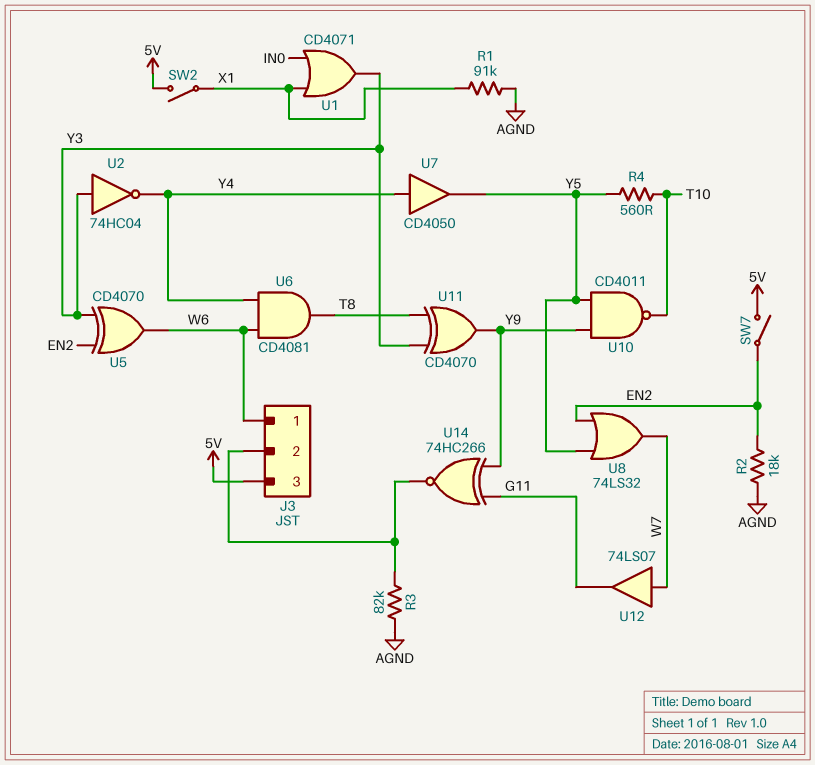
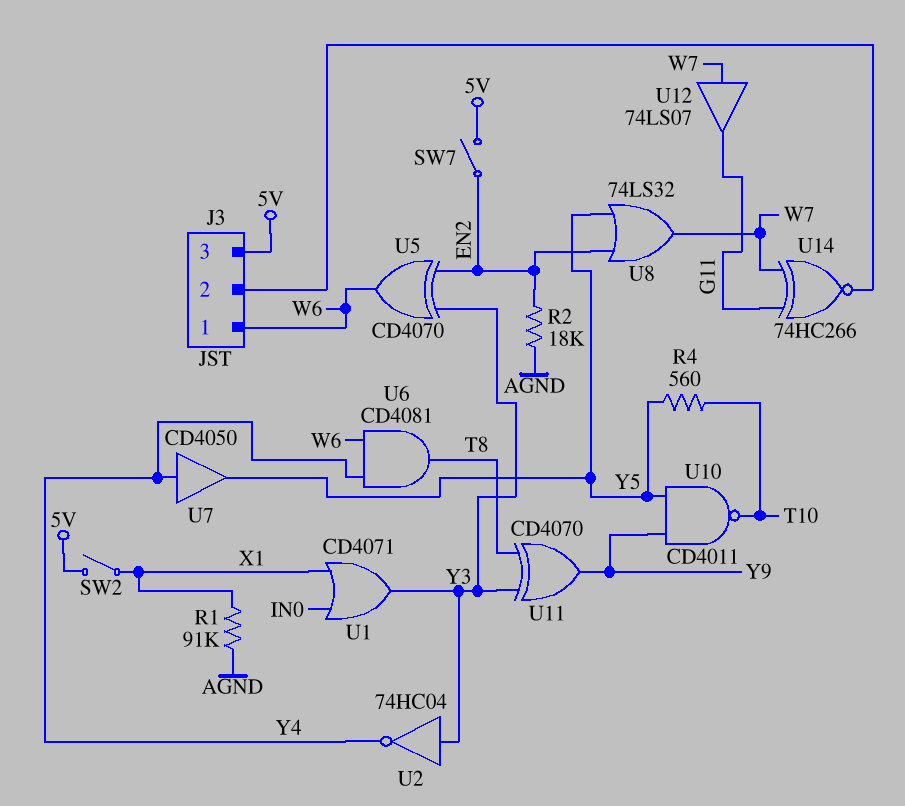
R3: 82k (AGND, J3/2) -> none
U14: XNOR 74HC266 (in G11, in Y9, out J3/2) -> XNOR 74HC266 (in G11, in W7, out J3/2)

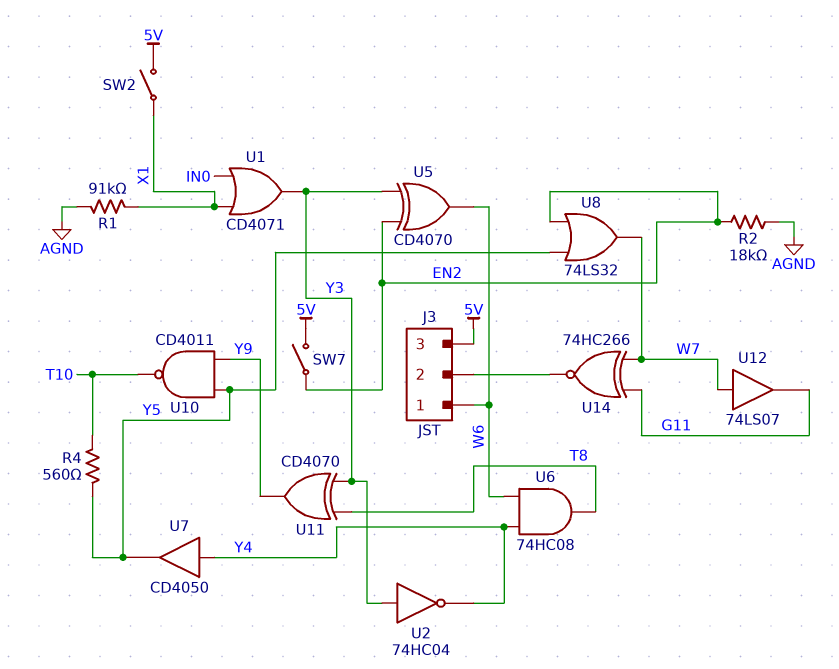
U6: AND CD4081 (in W6, in Y4, out T8) -> AND 74HC08 (in W6, in Y4, out T8)

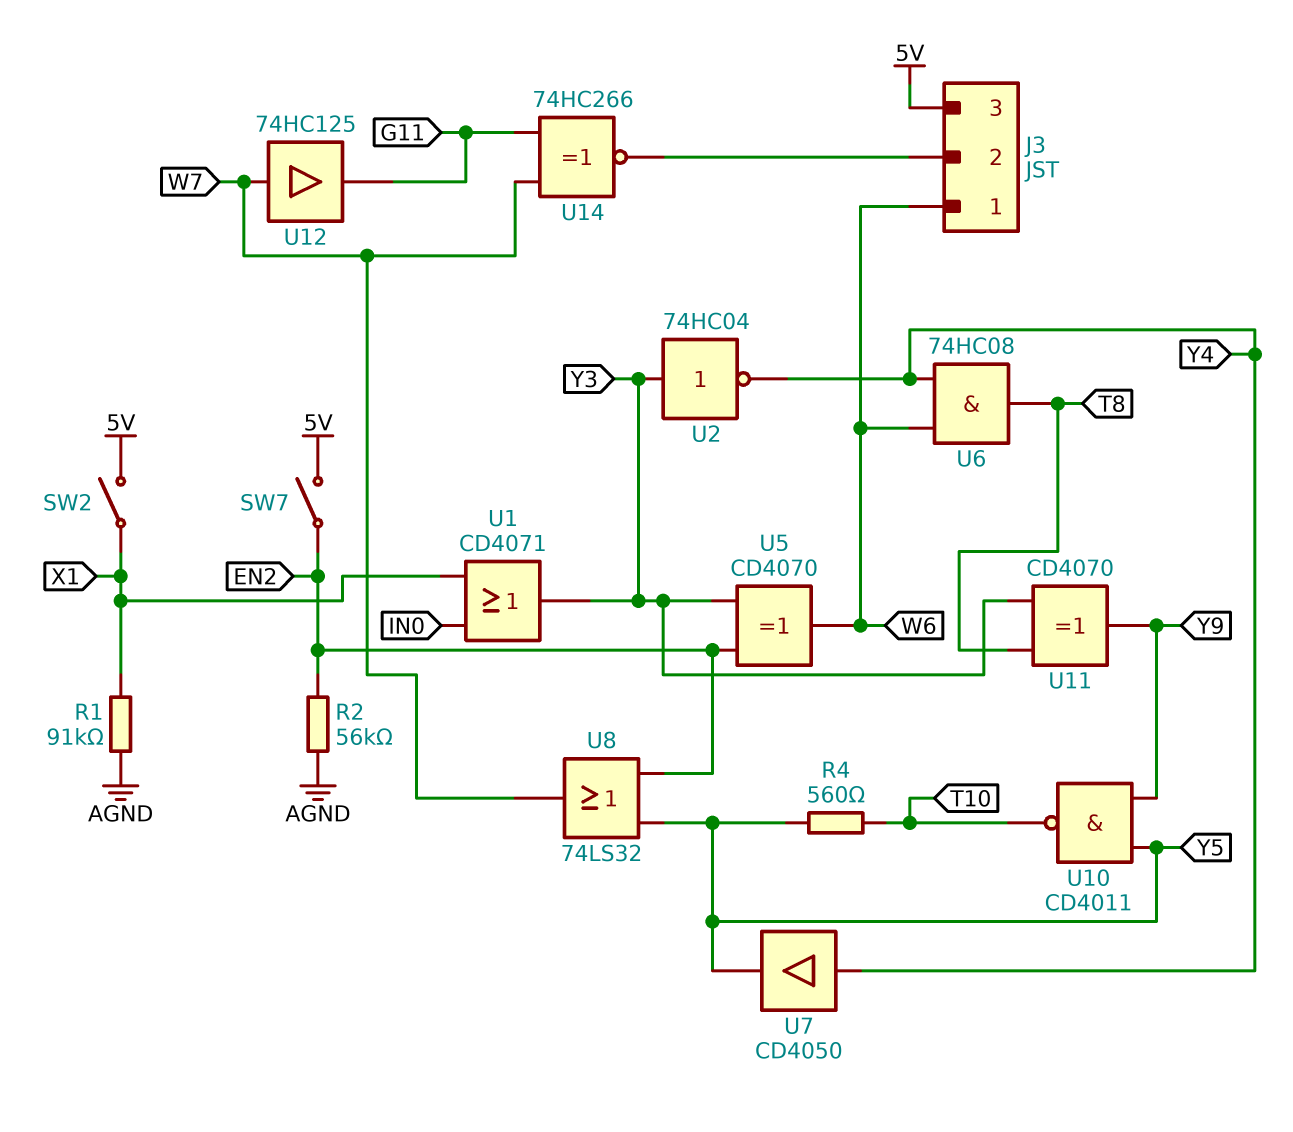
R2: 18k (AGND, EN2) -> 56k (AGND, EN2)
U12: buffer 74LS07 (in W7, out G11) -> buffer 74HC125 (in W7, out G11)

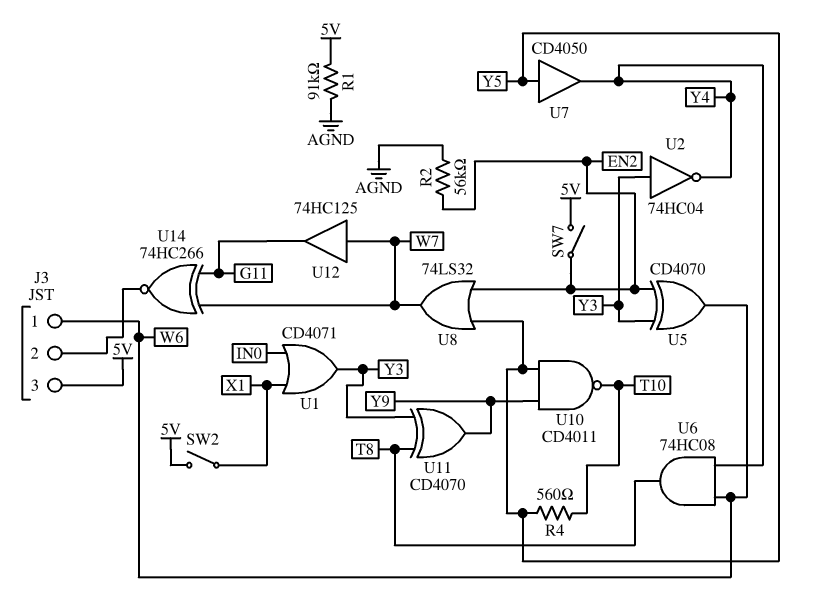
R1: 91k (AGND, X1) -> 91k (5V, AGND)
U7: buffer CD4050 (in Y4, out Y5) -> buffer CD4050 (in Y5, out Y4)

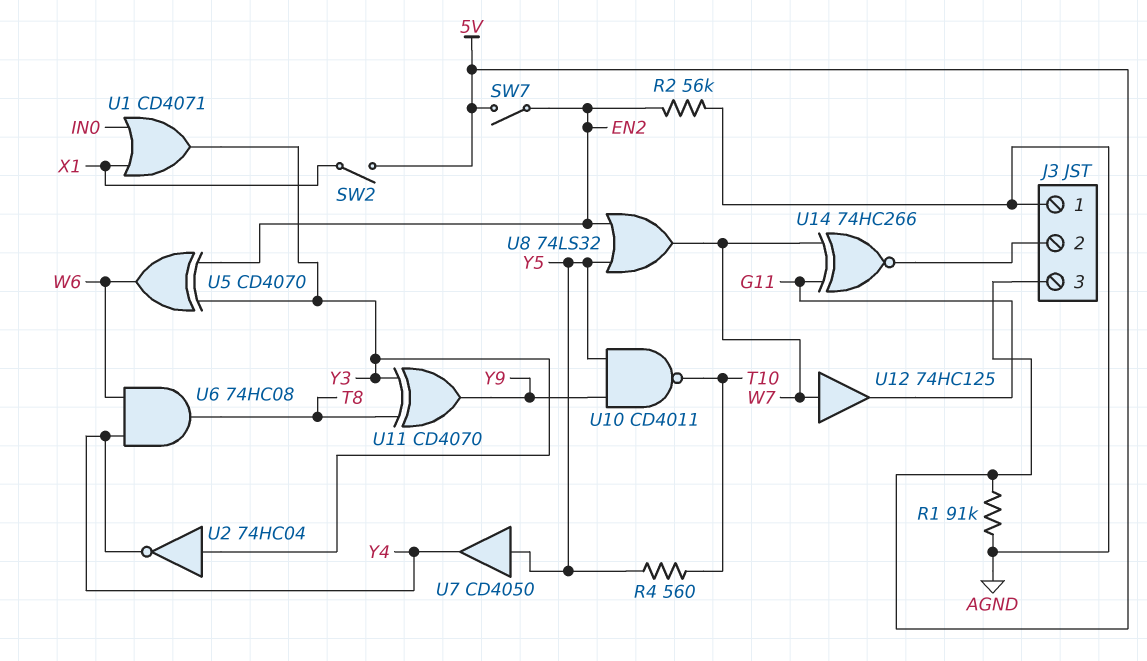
J3 pin 1: W6 -> AGND

